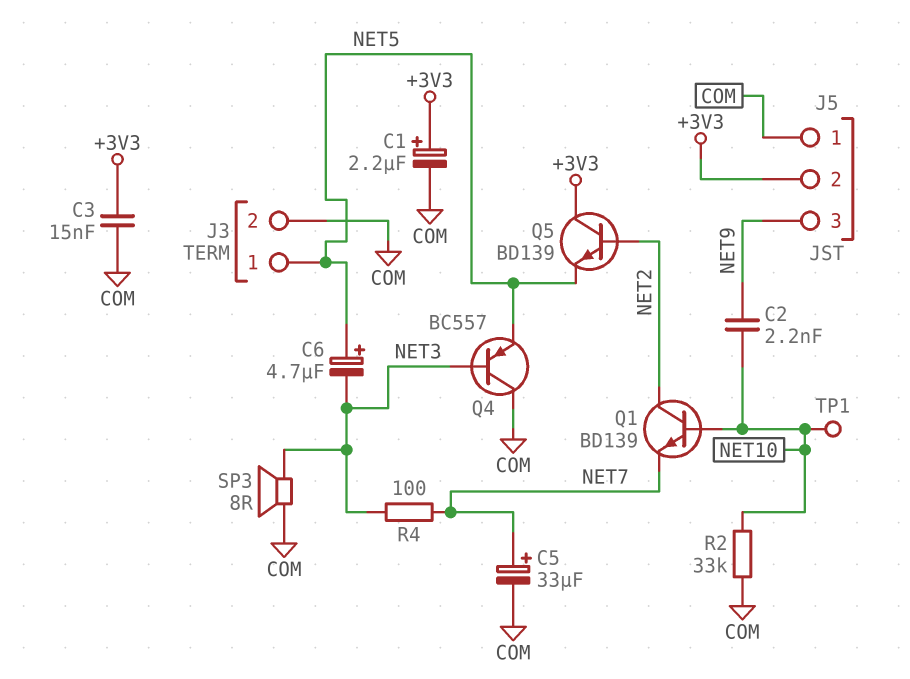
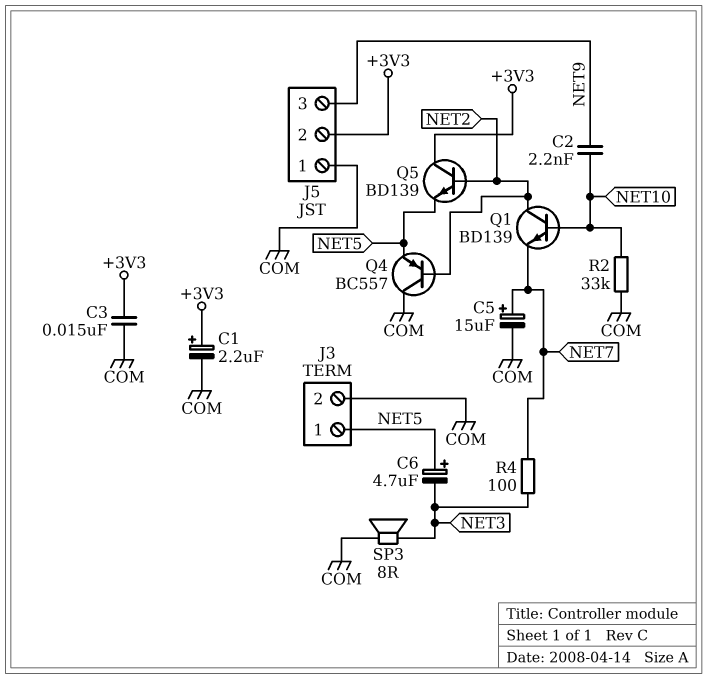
C5: 33uF (plus NET7, minus COM) -> 15uF (plus NET7, minus COM)
Q4: PNP BC557 (B NET3, C COM, E NET5) -> PNP BC557 (B NET2, C COM, E NET5)
TP1: test point (NET10) -> none

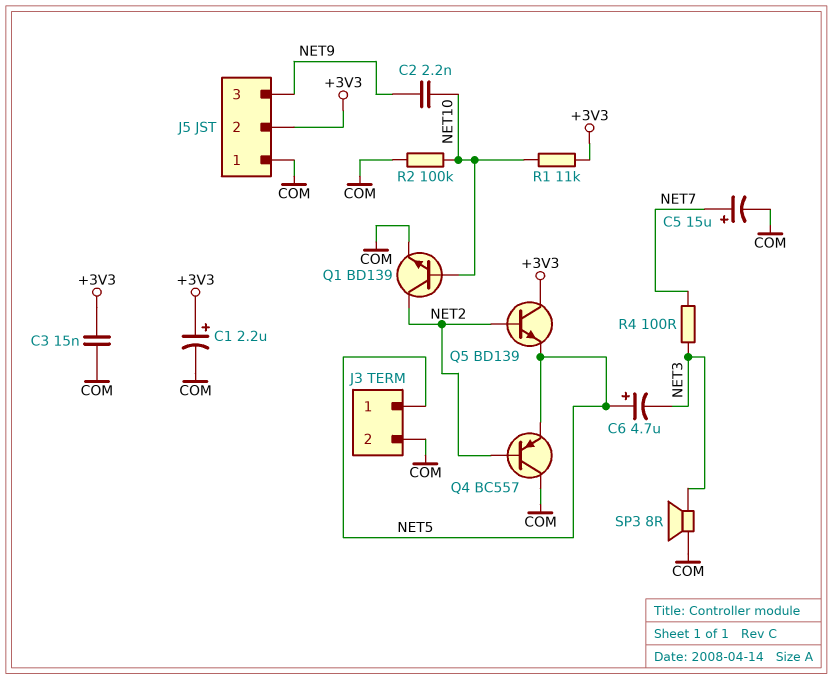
Q1: NPN BD139 (B NET10, C NET2, E NET7) -> NPN BD139 (B NET10, C NET2, E COM)
R1: none -> 11k (+3V3, NET10)
R2: 33k (COM, NET10) -> 100k (COM, NET10)

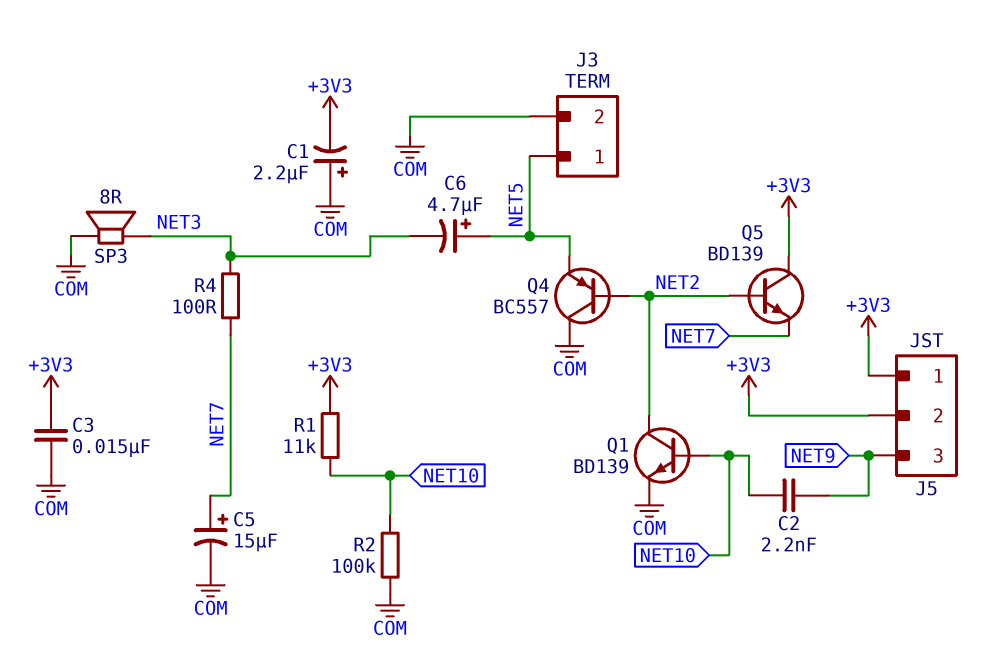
C1: 2.2uF (plus +3V3, minus COM) -> 2.2uF (plus COM, minus +3V3)
J5 pin 1: COM -> +3V3
Q5: NPN BD139 (B NET2, C +3V3, E NET5) -> NPN BD139 (B NET2, C +3V3, E NET7)

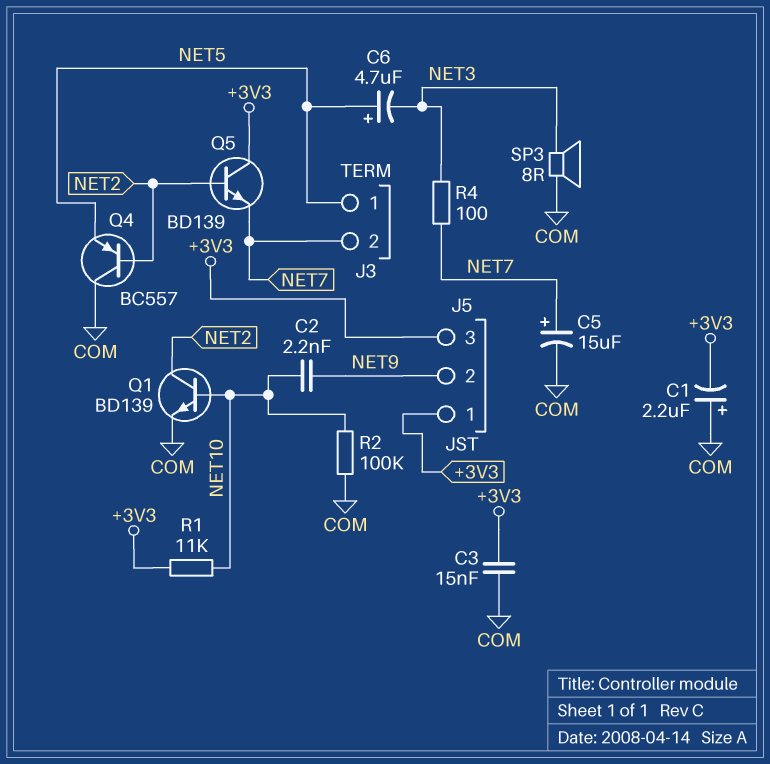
J3 pin 2: COM -> NET7
J5 pin 2: +3V3 -> NET9
J5 pin 3: NET9 -> +3V3

